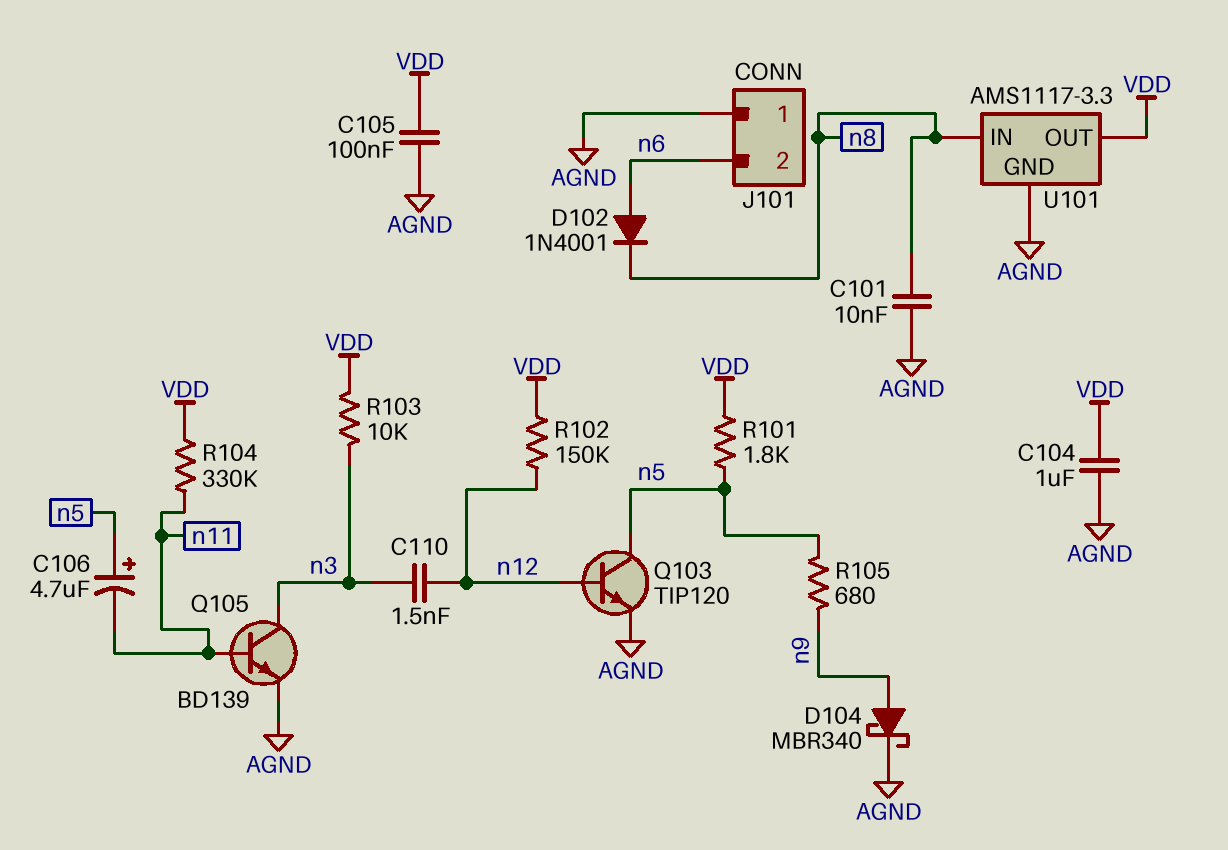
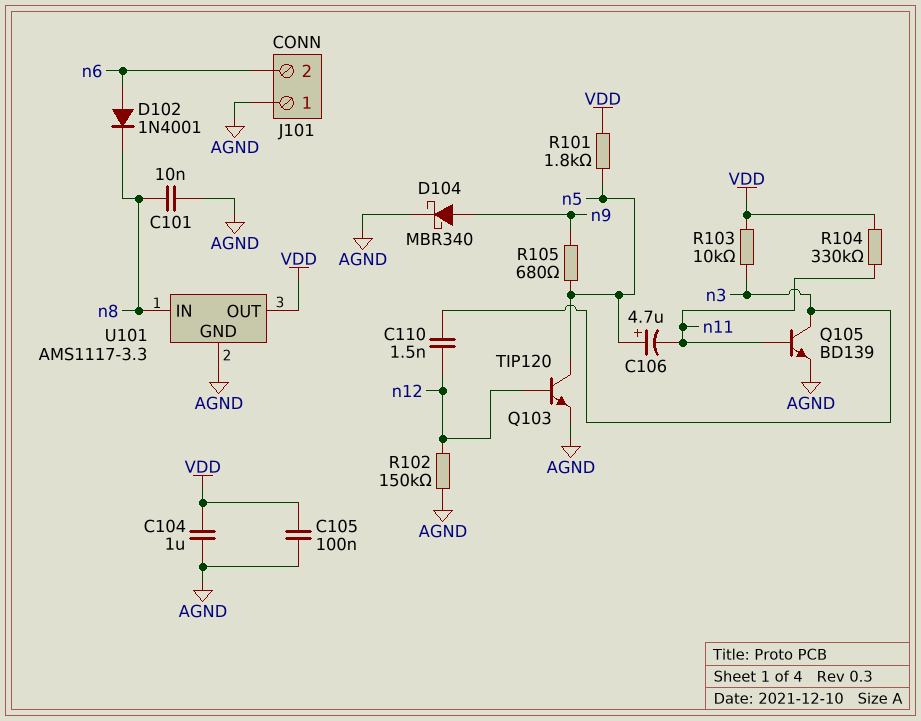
R102: 150k (VDD, n12) -> 150k (AGND, n12)

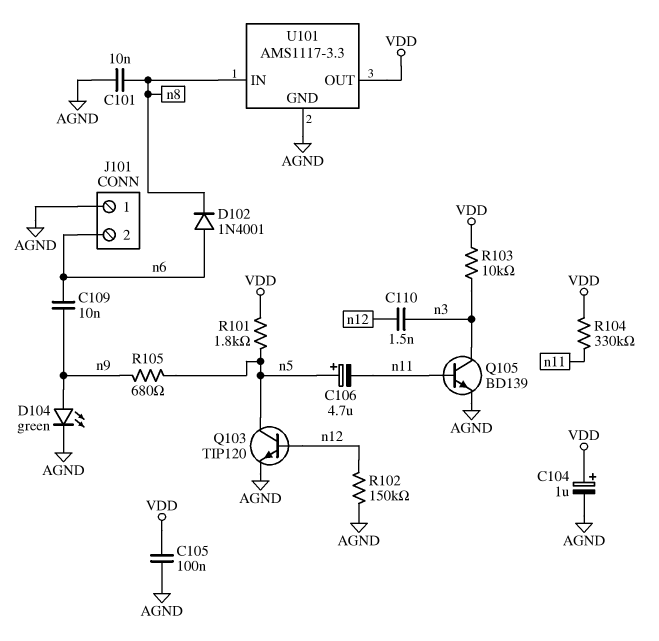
C104: 1uF (AGND, VDD) -> 1uF (plus VDD, minus AGND)
C109: none -> 10nF (n6, n9)
D104: schottky MBR340 (A n9, K AGND) -> LED green (A n9, K AGND)

